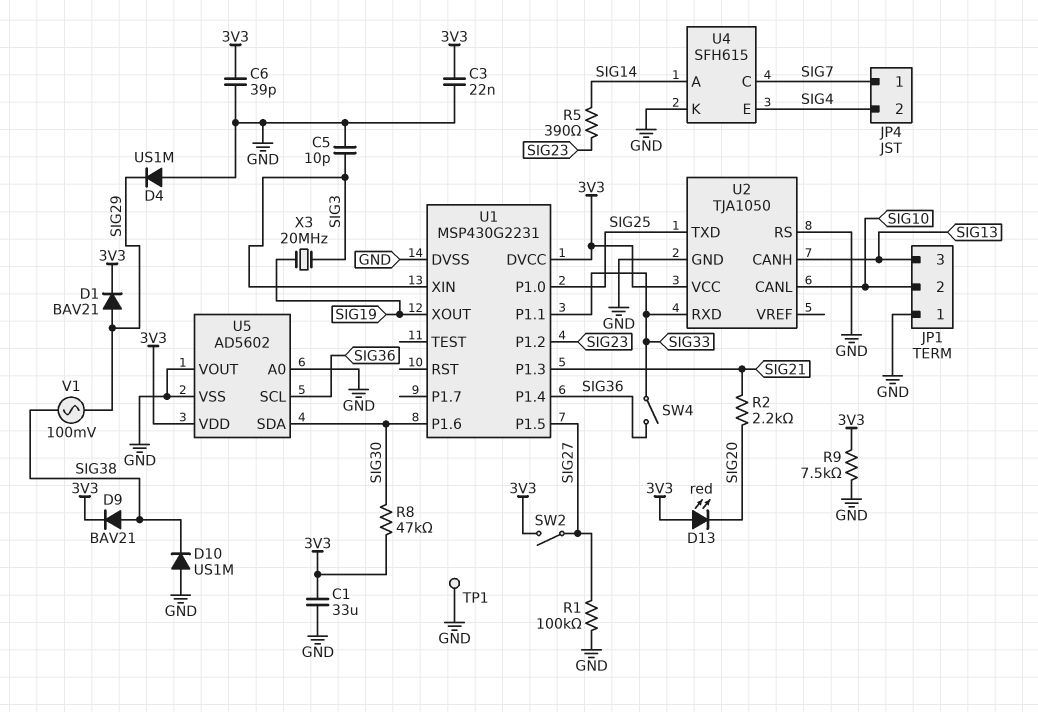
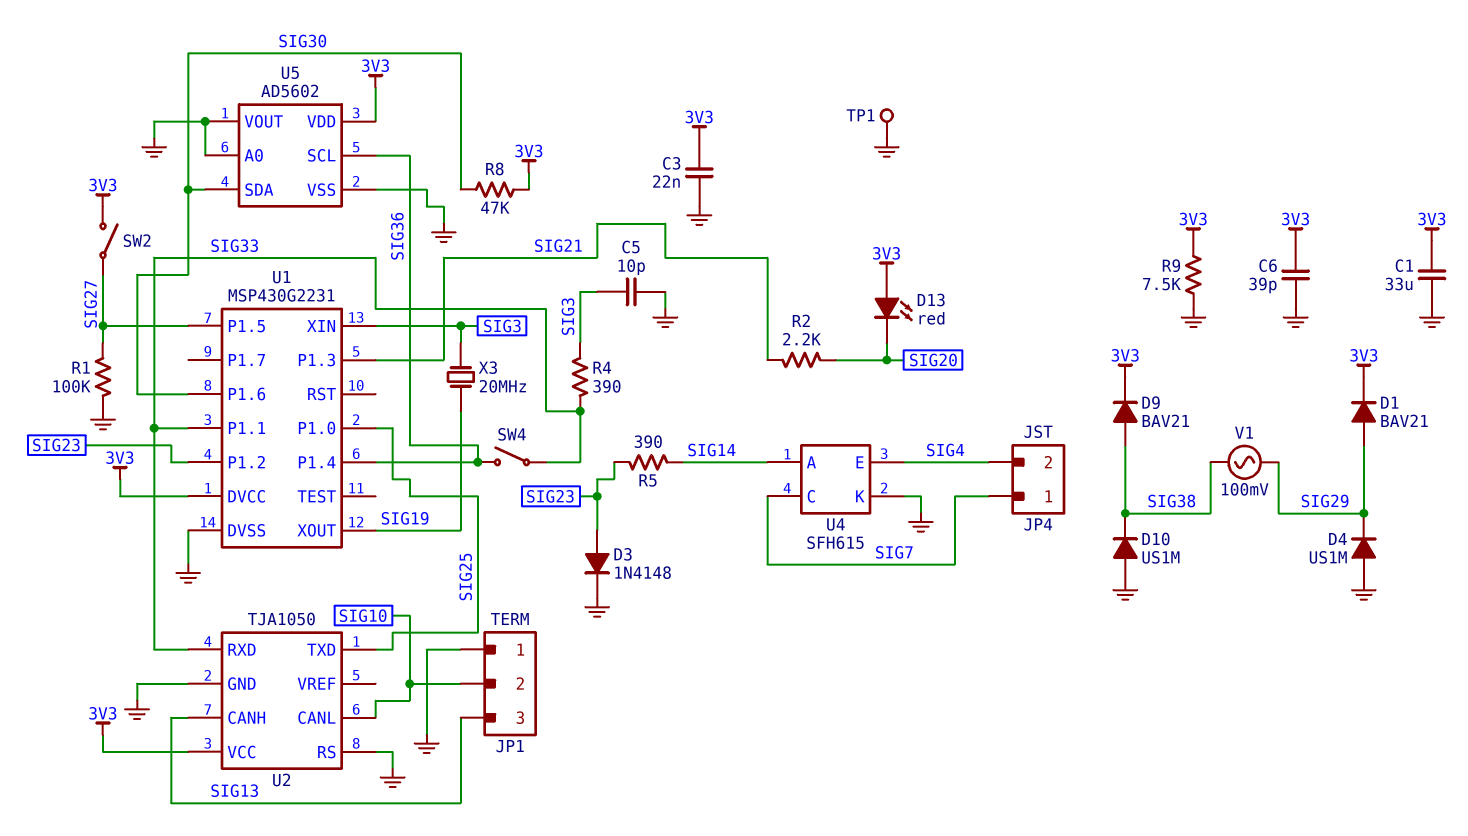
D3: none -> diode 1N4148 (A SIG23, K GND)
R4: none -> 390 (SIG3, SIG33)

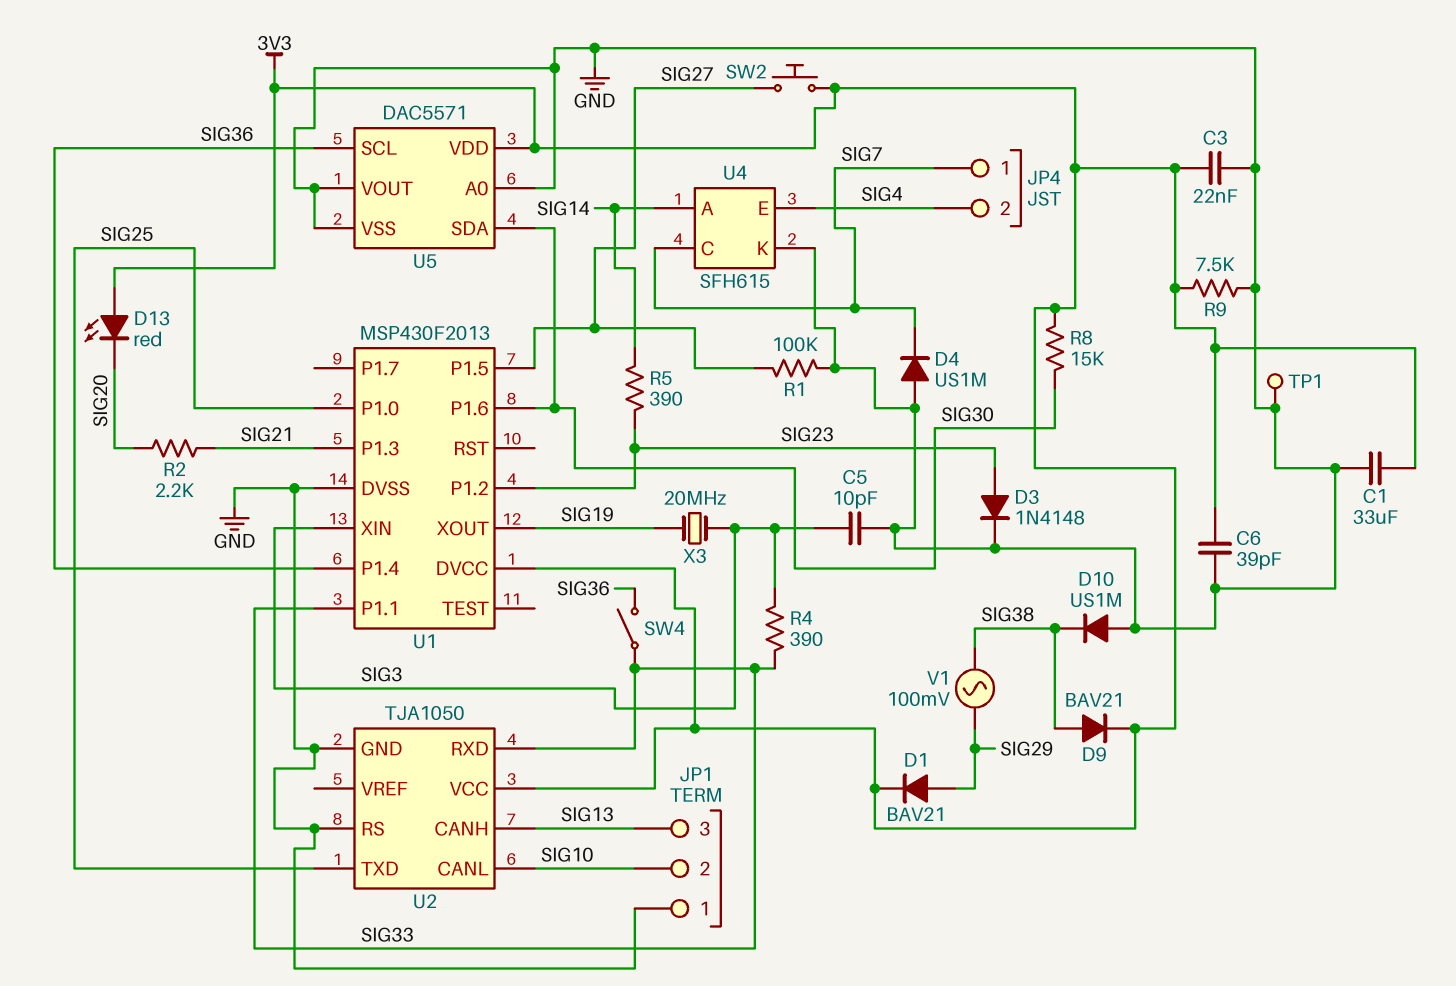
D4: diode US1M (A GND, K SIG29) -> diode US1M (A GND, K SIG7)
R8: 47k (3V3, SIG30) -> 15k (3V3, SIG30)
SW2: switch (3V3, SIG27) -> button (3V3, SIG27)
U1: MSP430G2231 -> MSP430F2013
U5: AD5602 -> DAC5571

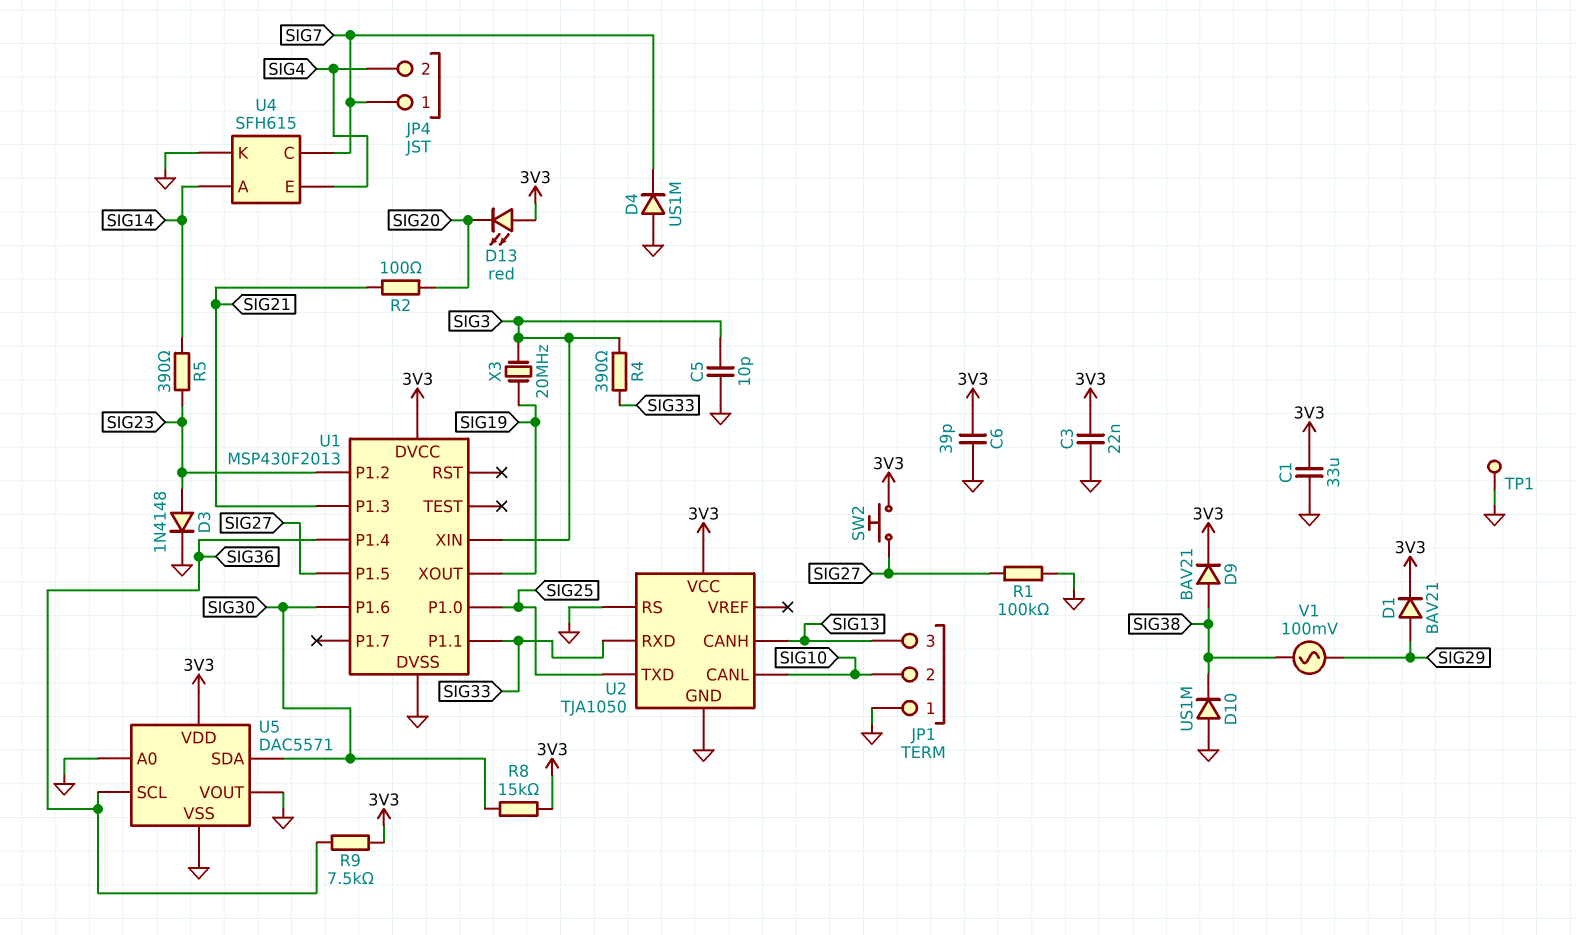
R2: 2.2k (SIG20, SIG21) -> 100 (SIG20, SIG21)
R9: 7.5k (3V3, GND) -> 7.5k (3V3, SIG36)
SW4: switch (SIG33, SIG36) -> none

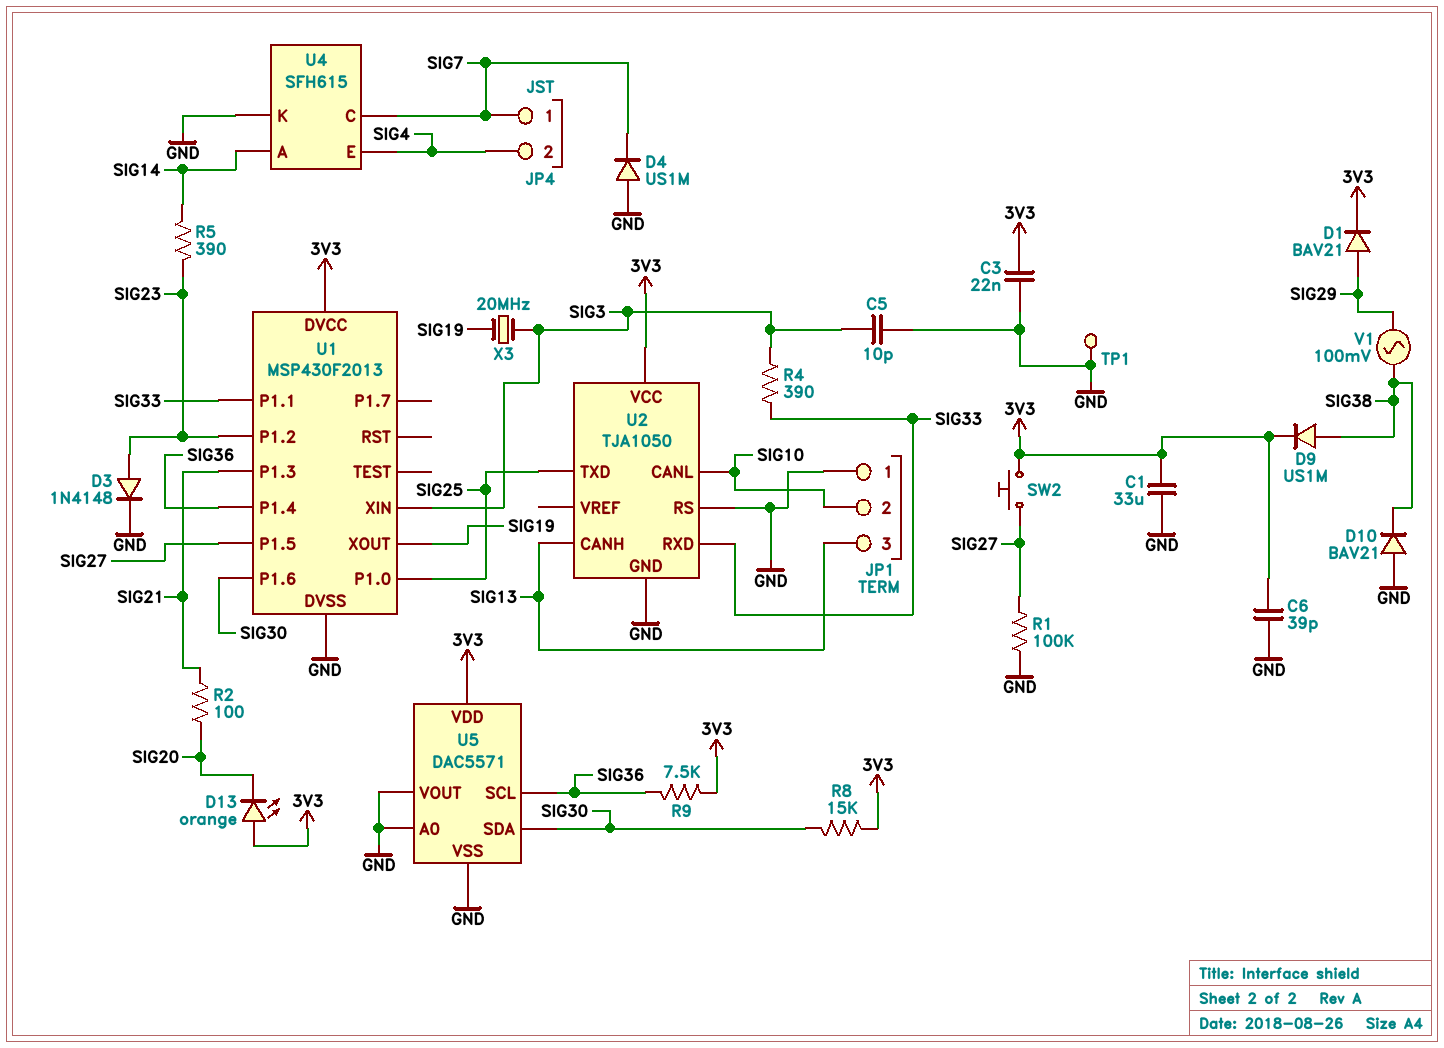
D9: diode BAV21 (A SIG38, K 3V3) -> diode US1M (A SIG38, K 3V3)
D10: diode US1M (A GND, K SIG38) -> diode BAV21 (A GND, K SIG38)
D13: LED red (A 3V3, K SIG20) -> LED orange (A 3V3, K SIG20)

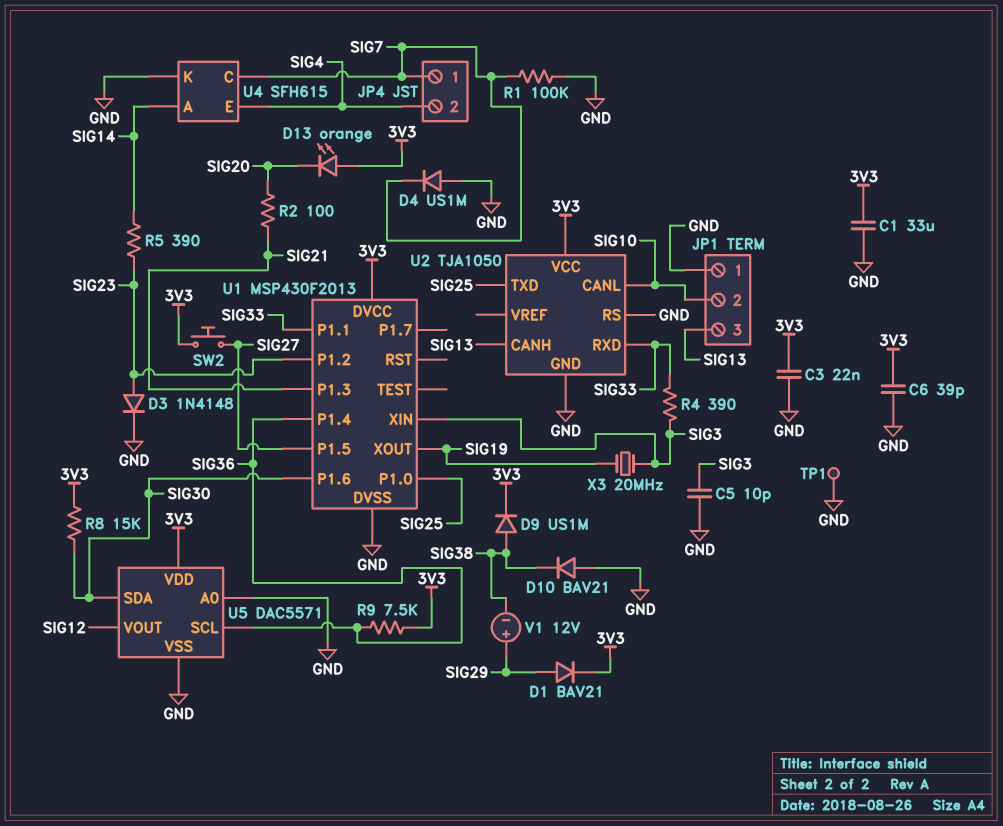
R1: 100k (GND, SIG27) -> 100k (GND, SIG7)
U5 pin VOUT: GND -> SIG12
V1: AC 100mV (SIG29, SIG38) -> 12V (plus SIG29, minus SIG38)

